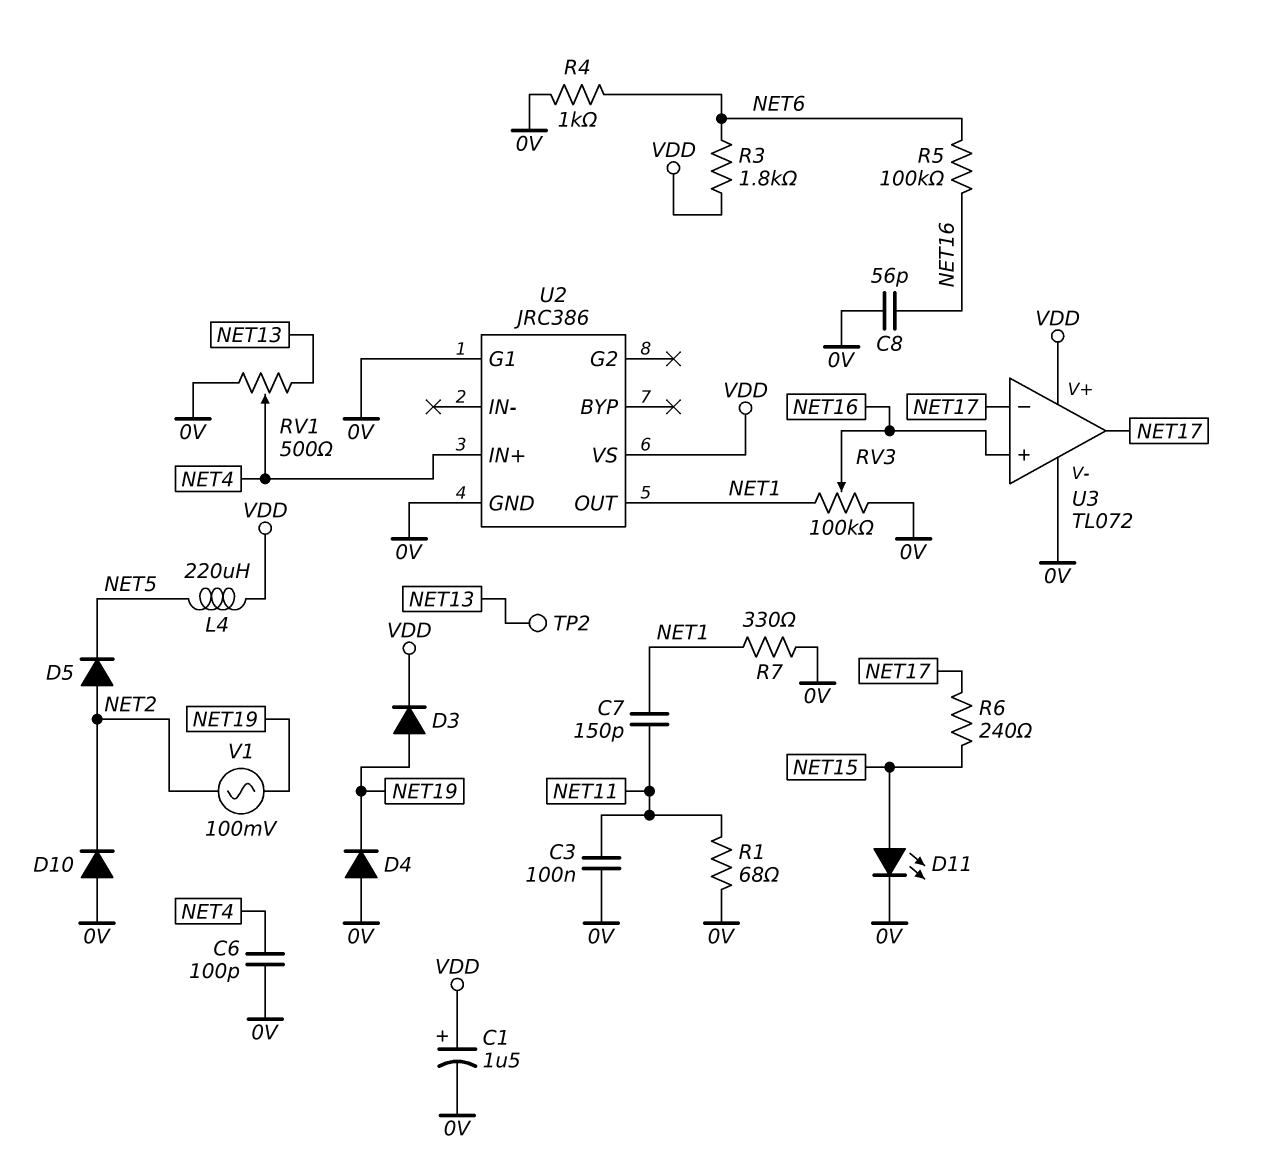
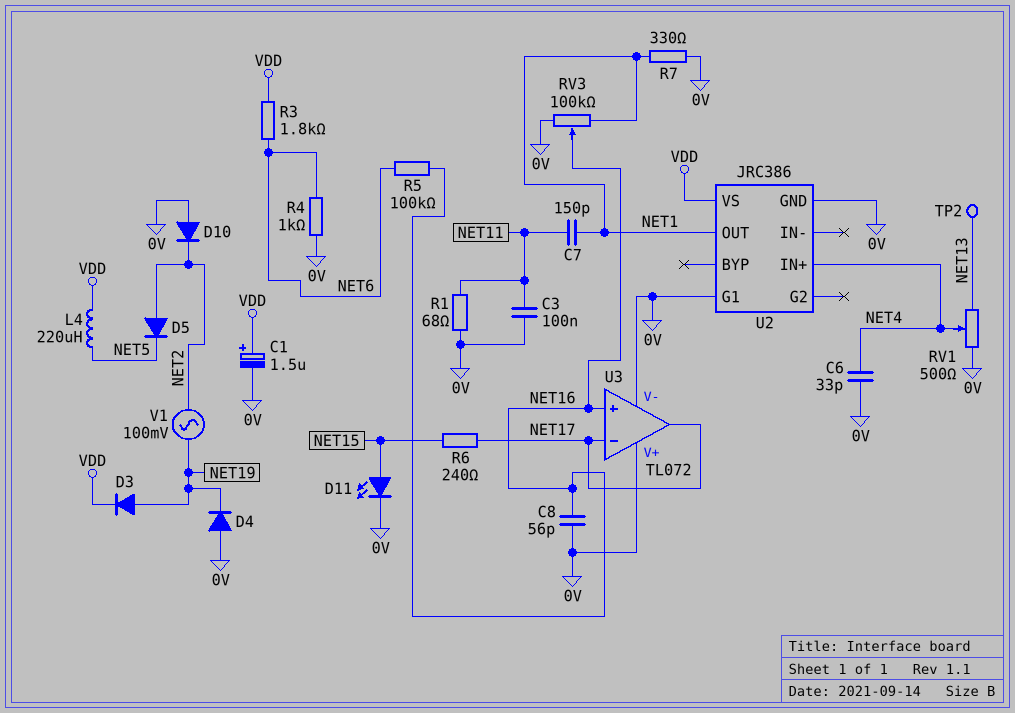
C6: 100pF (0V, NET4) -> 33pF (0V, NET4)
U3 pin V+: VDD -> 0V

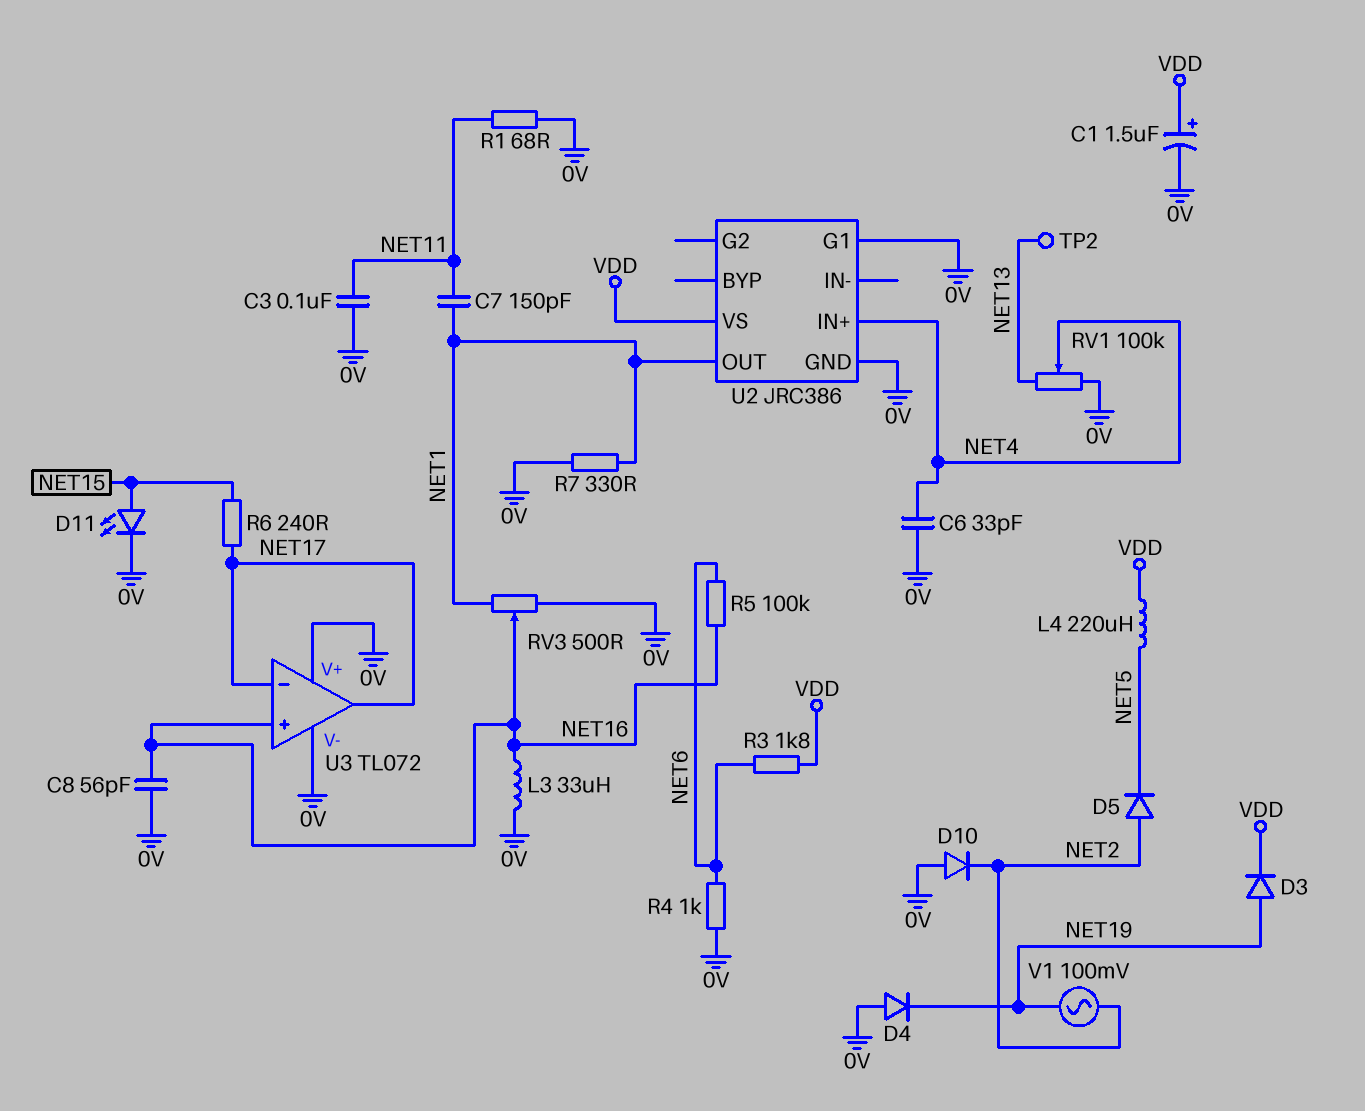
L3: none -> 33uH (0V, NET16)
RV1: 500 (0V, NET13, wiper NET4) -> 100k (0V, NET13, wiper NET4)
RV3: 100k (0V, NET1, wiper NET16) -> 500 (0V, NET1, wiper NET16)

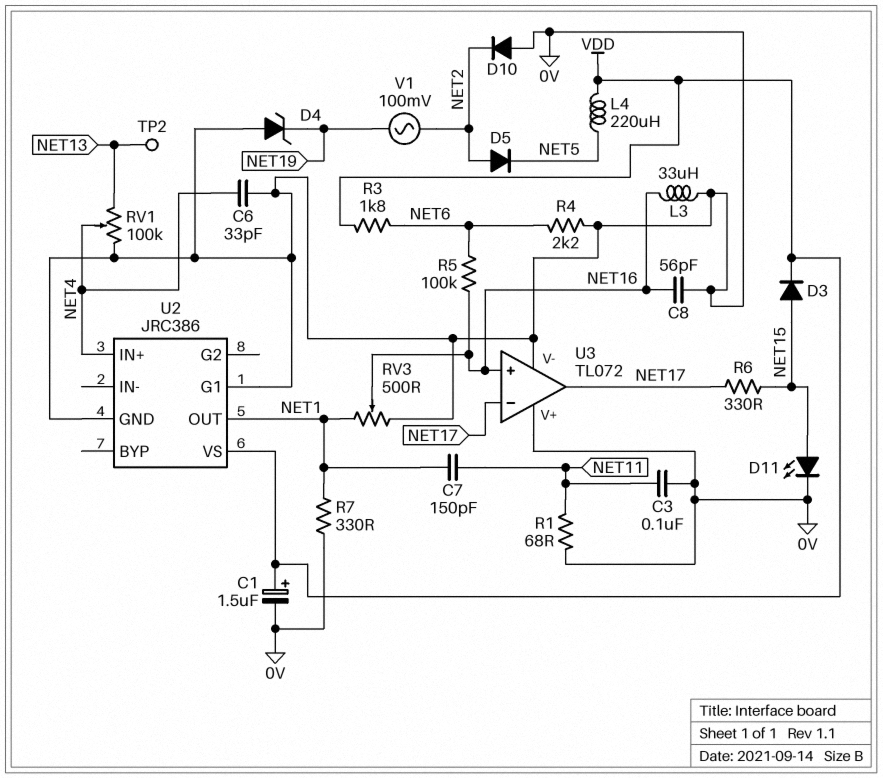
D3: diode (A NET19, K VDD) -> diode (A NET15, K VDD)
D4: diode (A 0V, K NET19) -> zener (A 0V, K NET19)
R4: 1k (0V, NET6) -> 2.2k (0V, NET6)
R6: 240 (NET15, NET17) -> 330 (NET15, NET17)

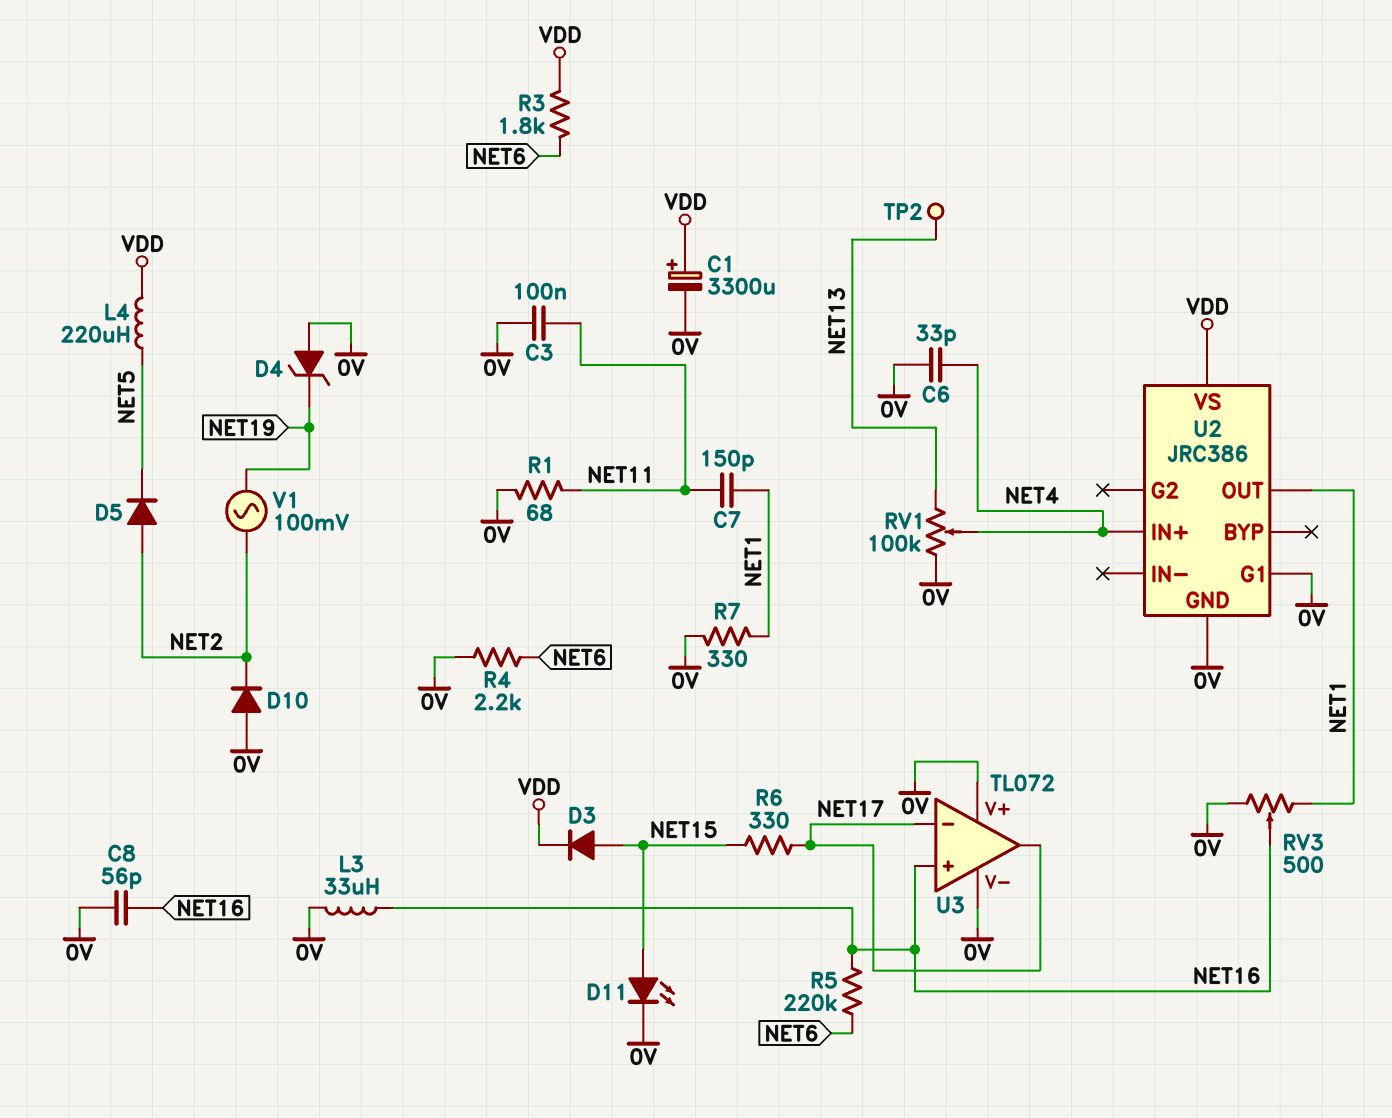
C1: 1.5uF (plus VDD, minus 0V) -> 3300uF (plus VDD, minus 0V)
R5: 100k (NET6, NET16) -> 220k (NET6, NET16)

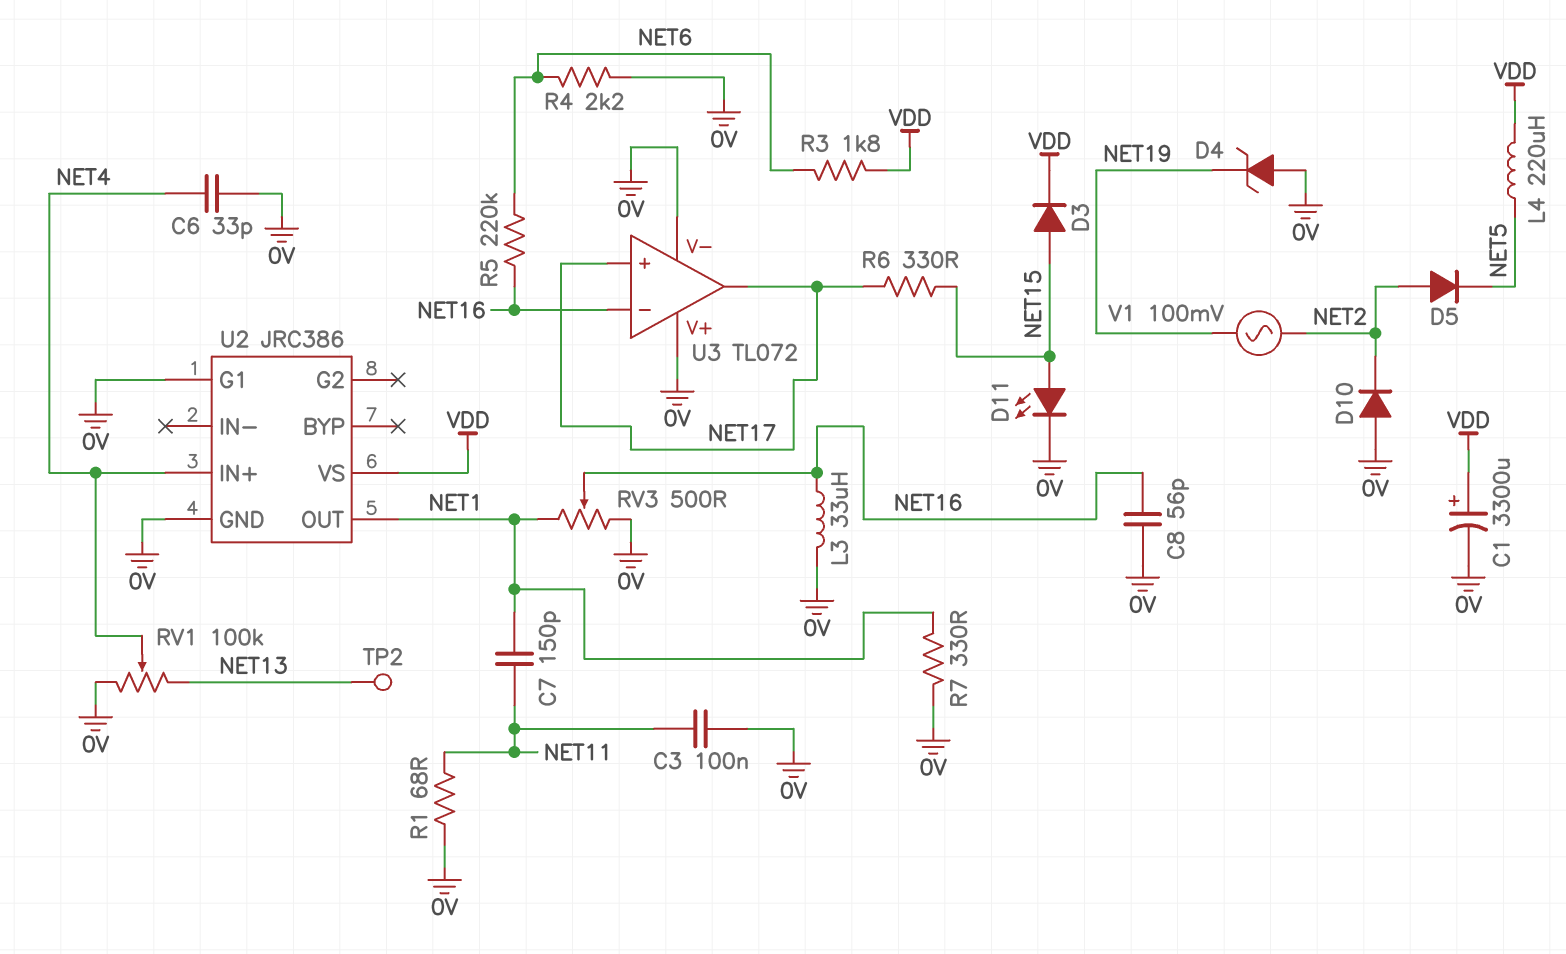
U3 pin in+: NET16 -> NET17
U3 pin in-: NET17 -> NET16

